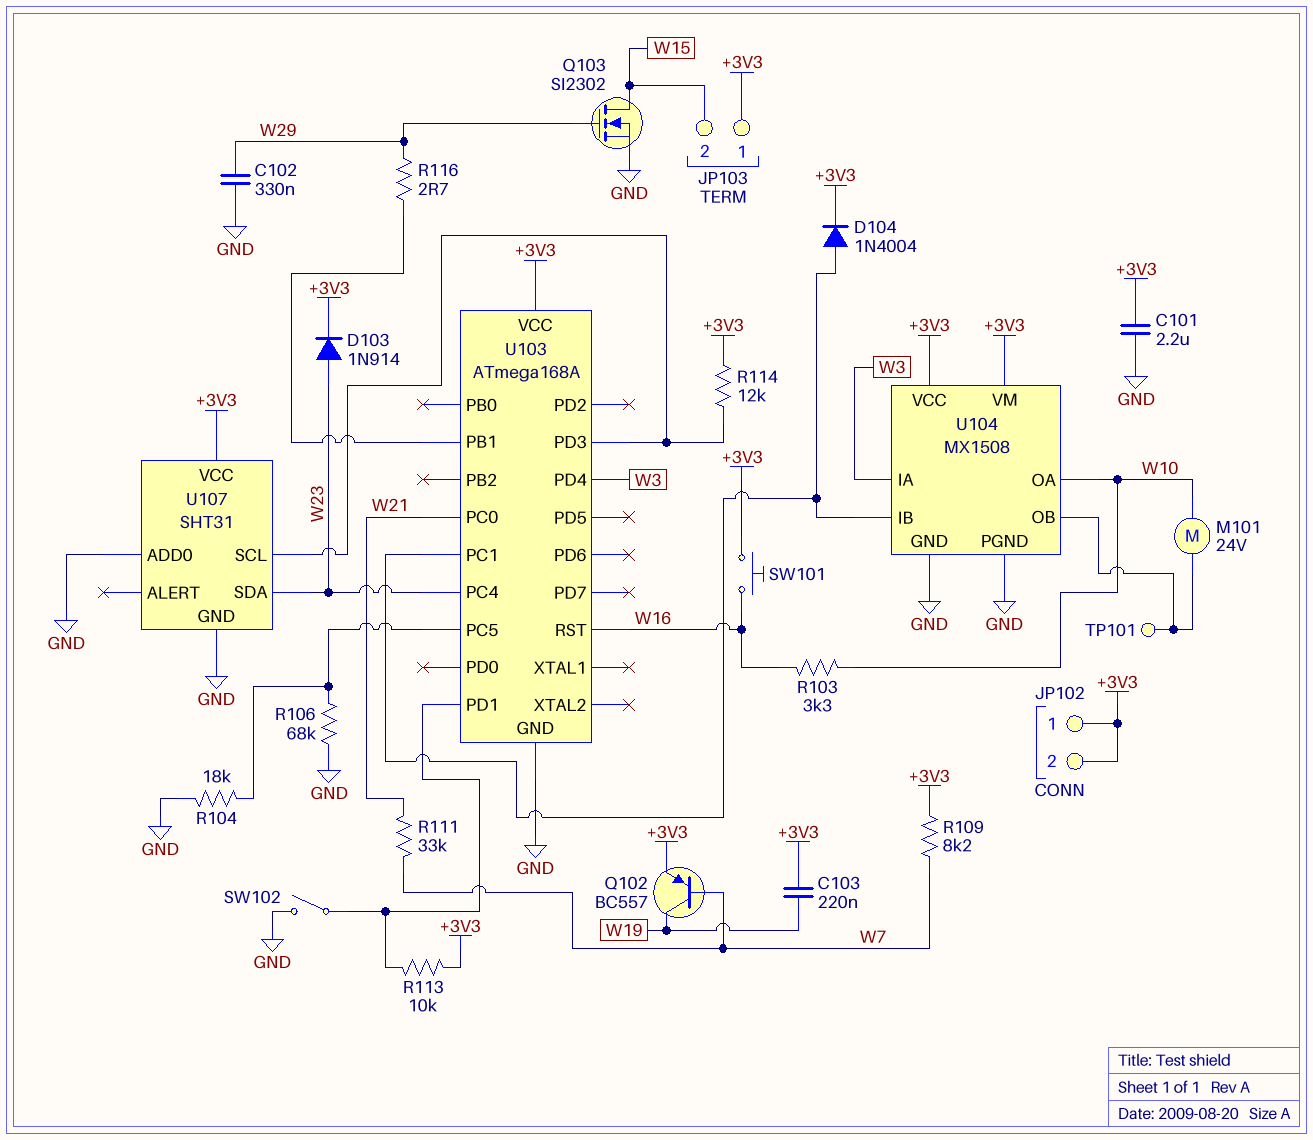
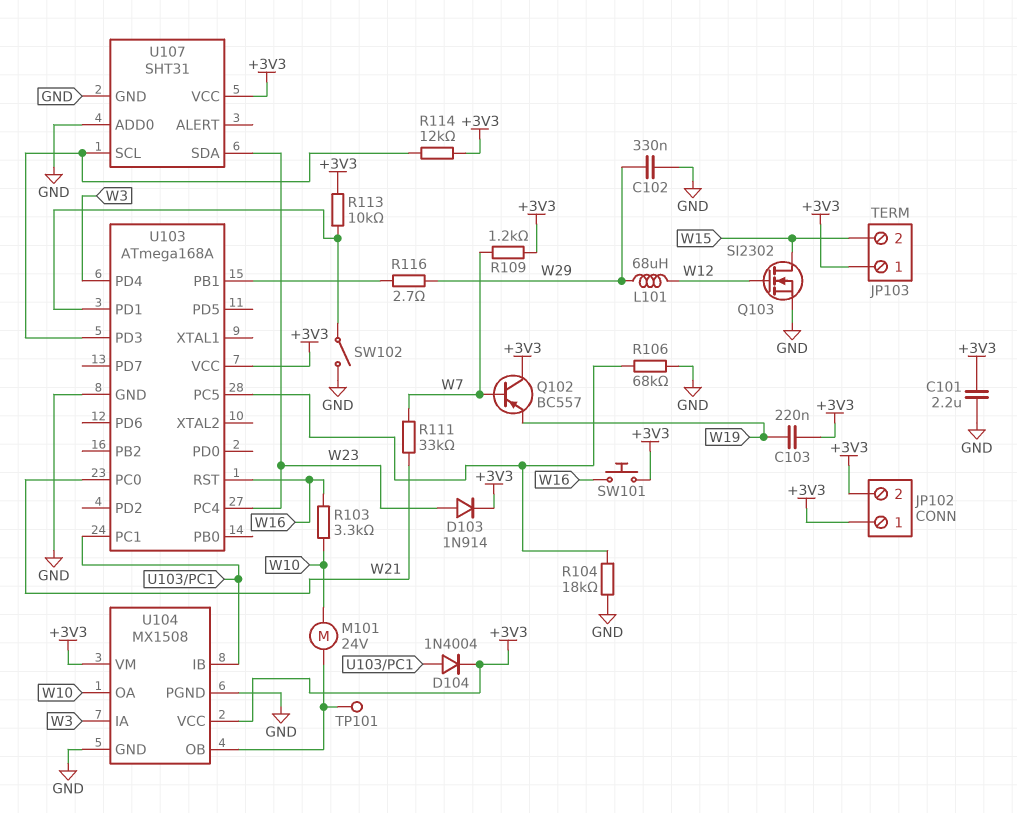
L101: none -> 68uH (W12, W29)
Q102: PNP BC557 (B W7, C W19, E +3V3) -> PNP BC557 (B W7, C +3V3, E W19)
Q103: NMOS SI2302 (G W29, D W15, S GND) -> NMOS SI2302 (G W12, D W15, S GND)
R109: 8.2k (+3V3, W7) -> 1.2k (+3V3, W7)

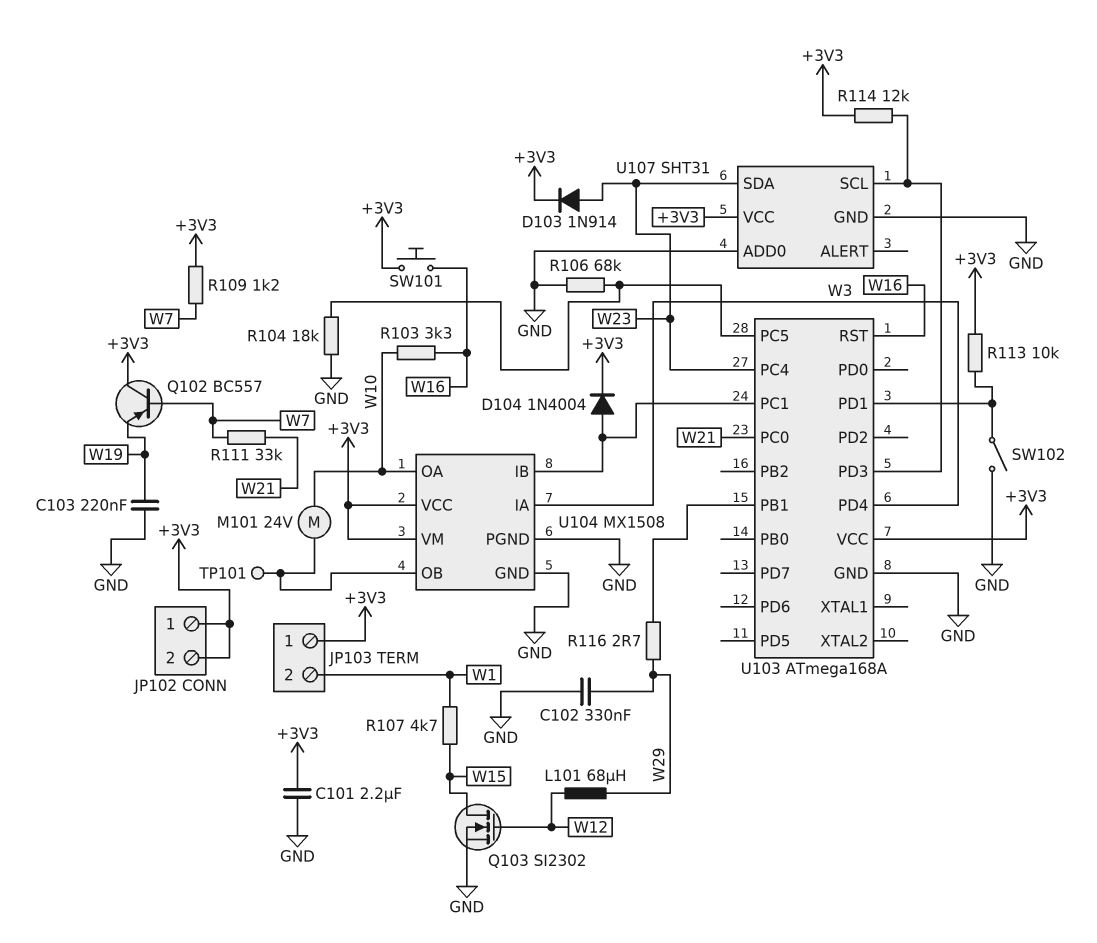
C103: 220nF (+3V3, W19) -> 220nF (GND, W19)
JP103 pin 2: W15 -> W1
R107: none -> 4.7k (W1, W15)

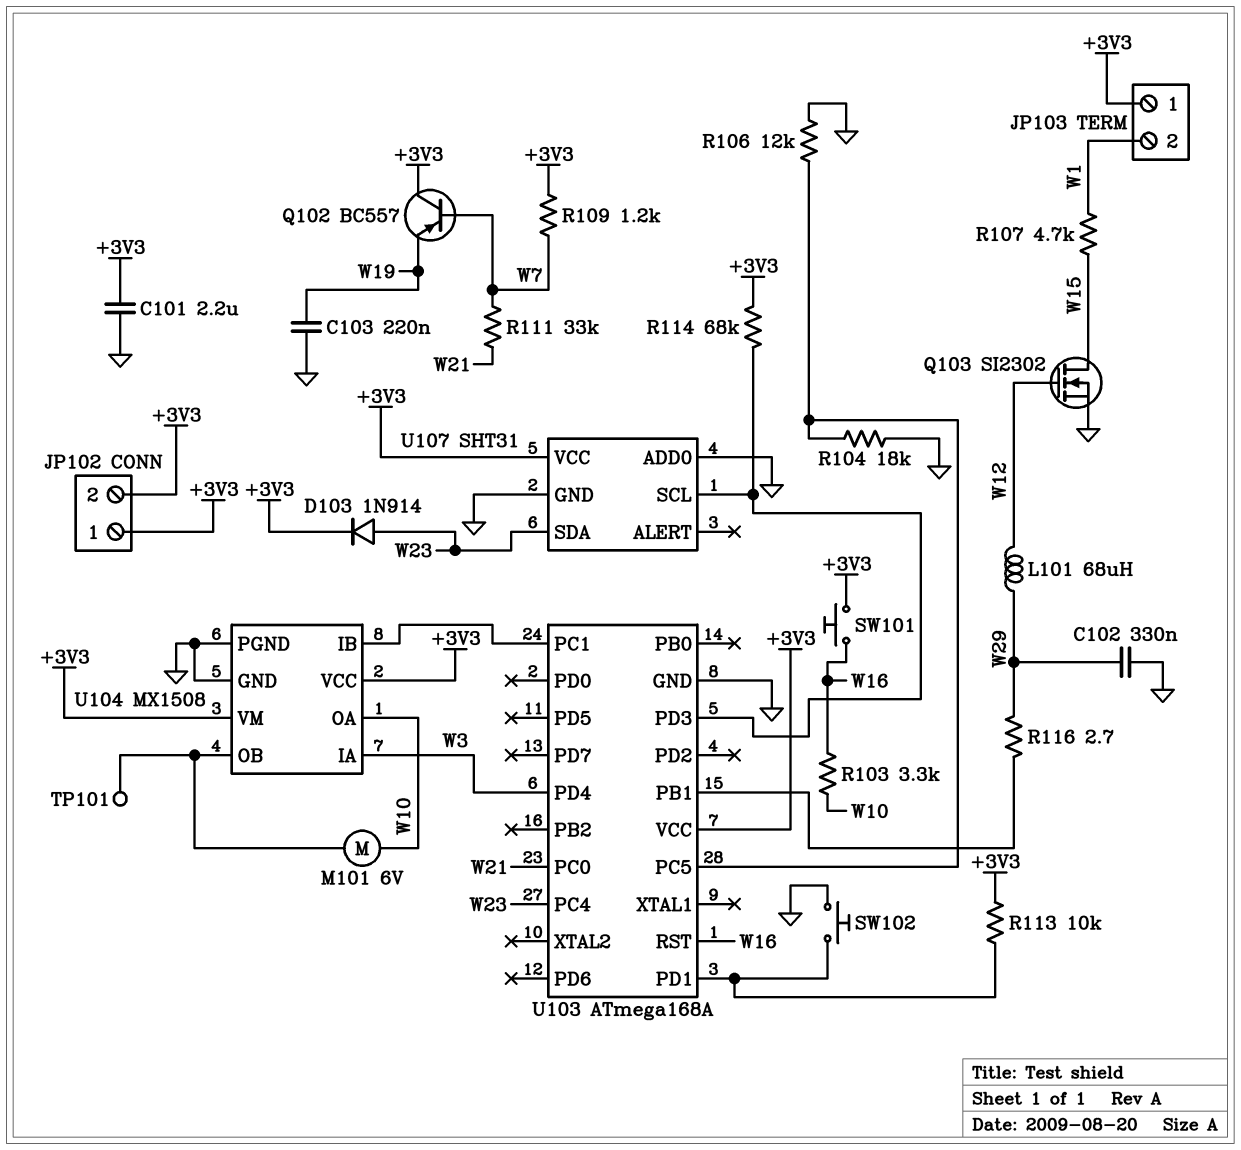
D104: diode 1N4004 (A U103/PC1, K +3V3) -> none
M101: motor 24V (U104/OB, W10) -> motor 6V (U104/OB, W10)
R106: 68k (GND, U103/PC5) -> 12k (GND, U103/PC5)
R114: 12k (+3V3, U103/PD3) -> 68k (+3V3, U103/PD3)
SW102: switch (GND, U103/PD1) -> button (GND, U103/PD1)

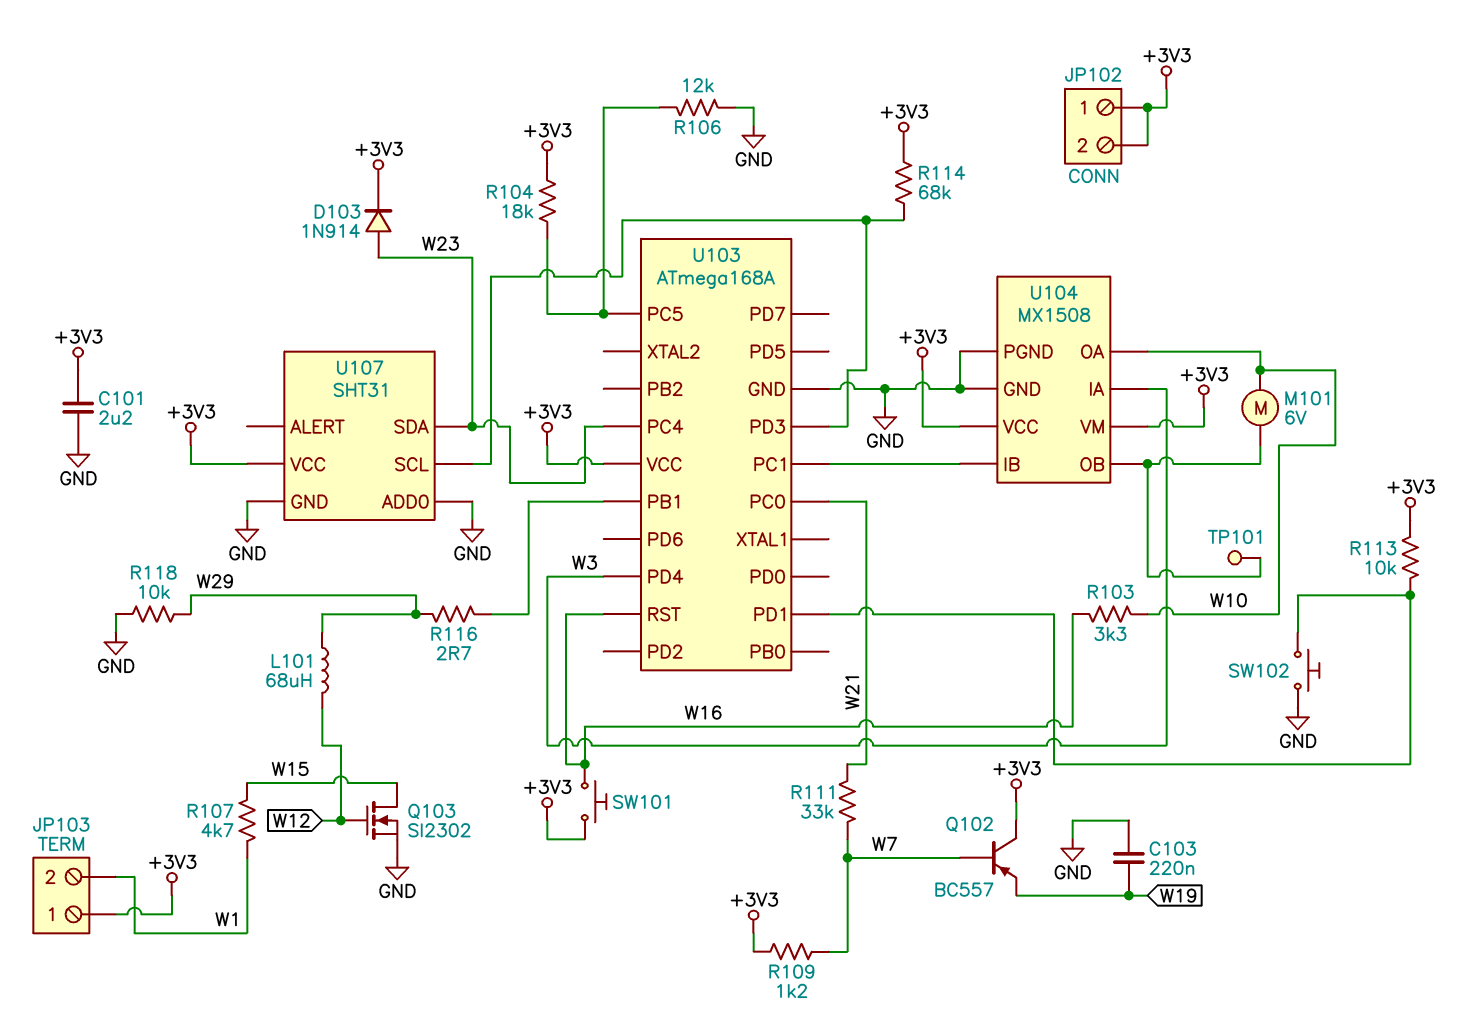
C102: 330nF (GND, W29) -> none
R104: 18k (GND, U103/PC5) -> 18k (+3V3, U103/PC5)
R118: none -> 10k (GND, W29)

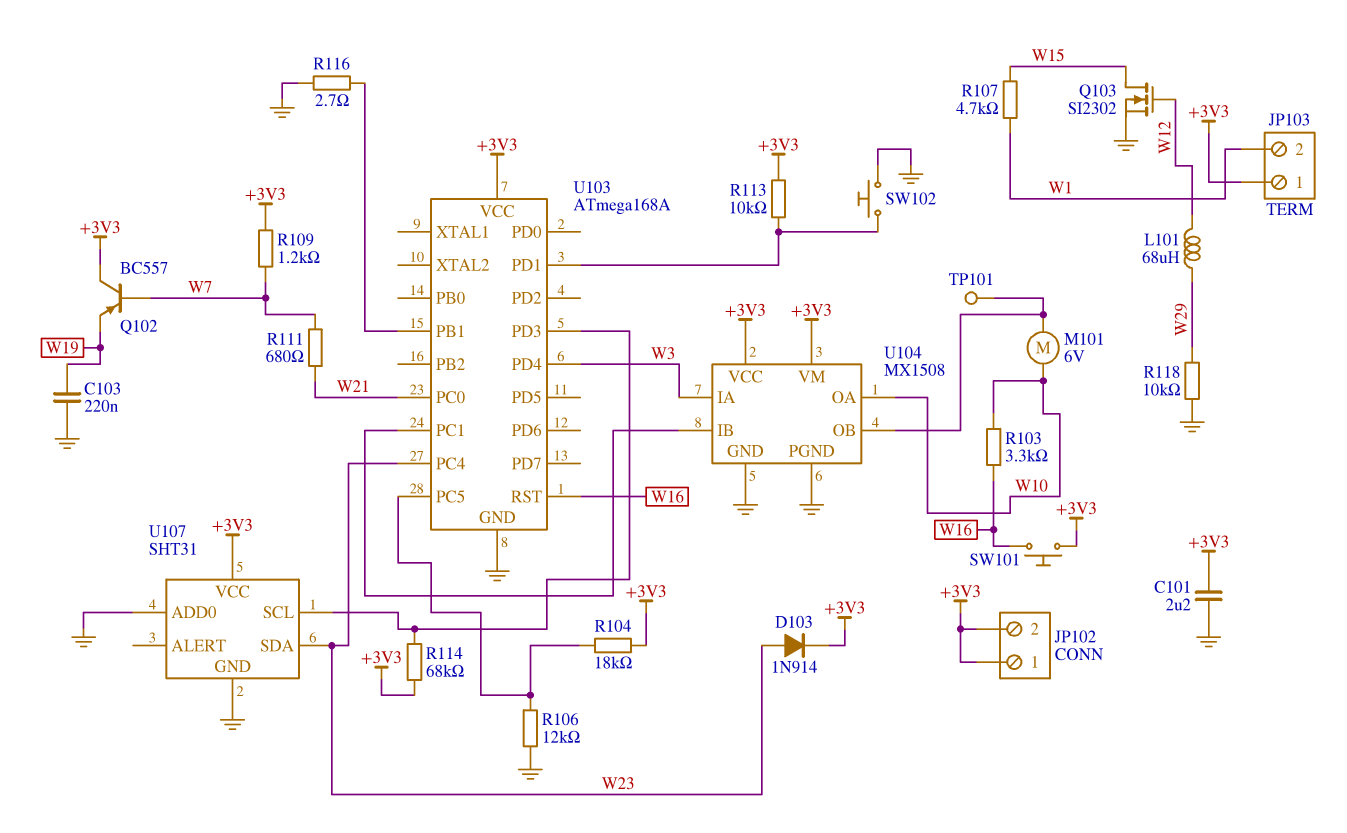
R111: 33k (W7, W21) -> 680 (W7, W21)
R116: 2.7 (U103/PB1, W29) -> 2.7 (GND, U103/PB1)

